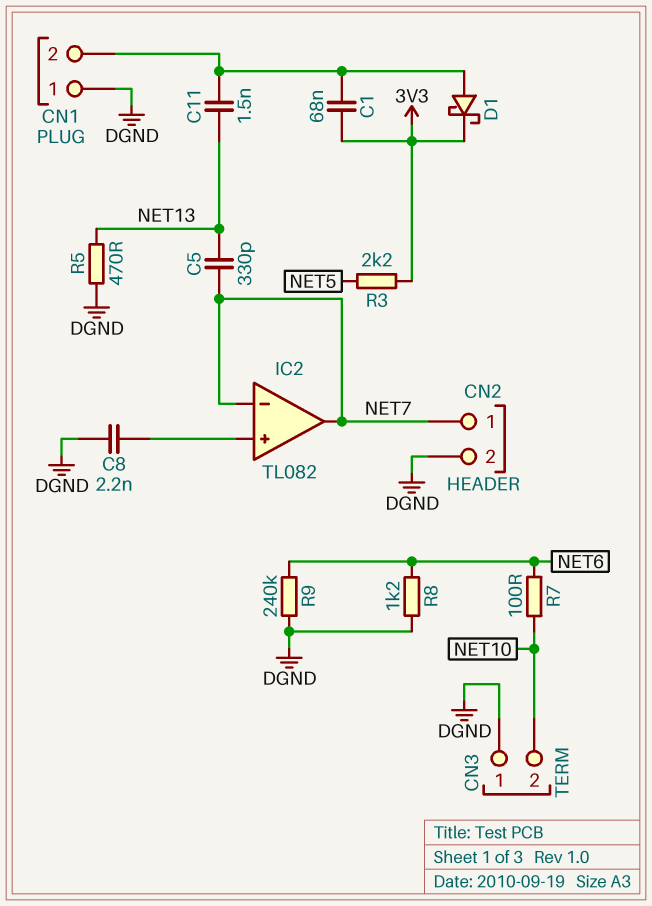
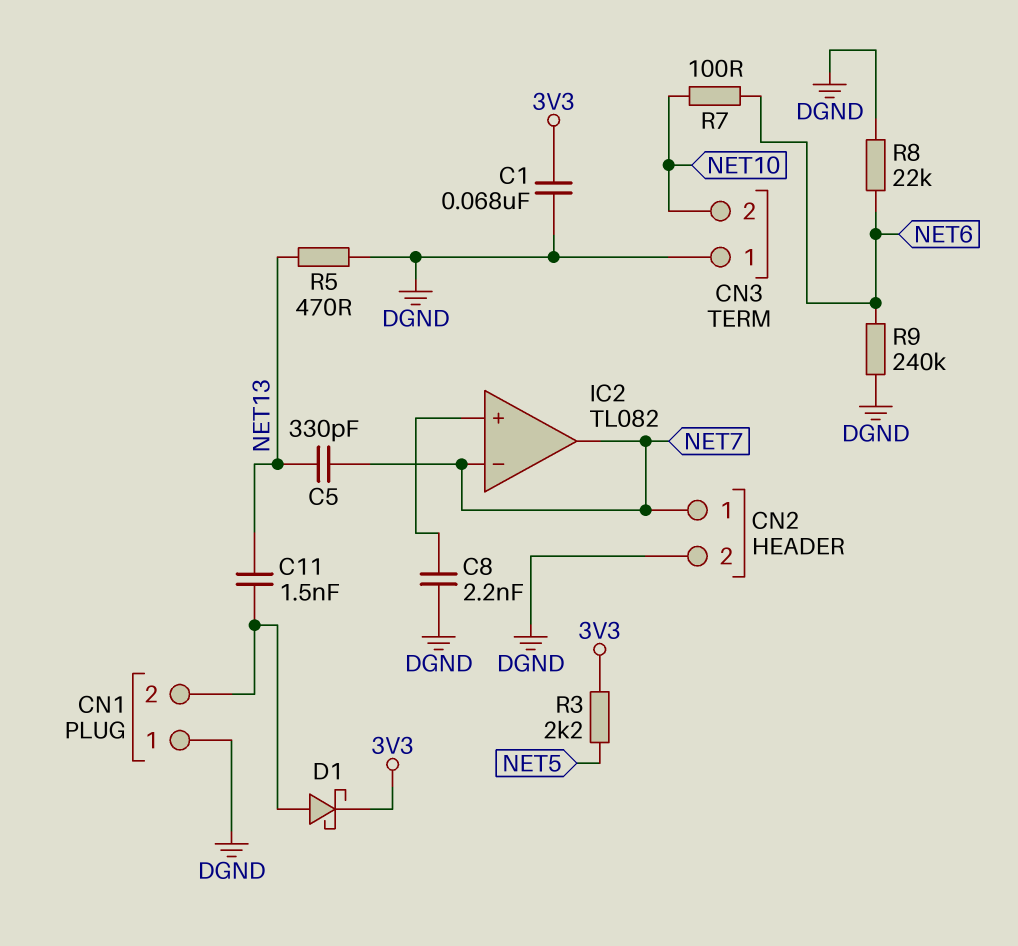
C1: 68nF (3V3, CN1/2) -> 68nF (3V3, DGND)
R8: 1.2k (DGND, NET6) -> 22k (DGND, NET6)

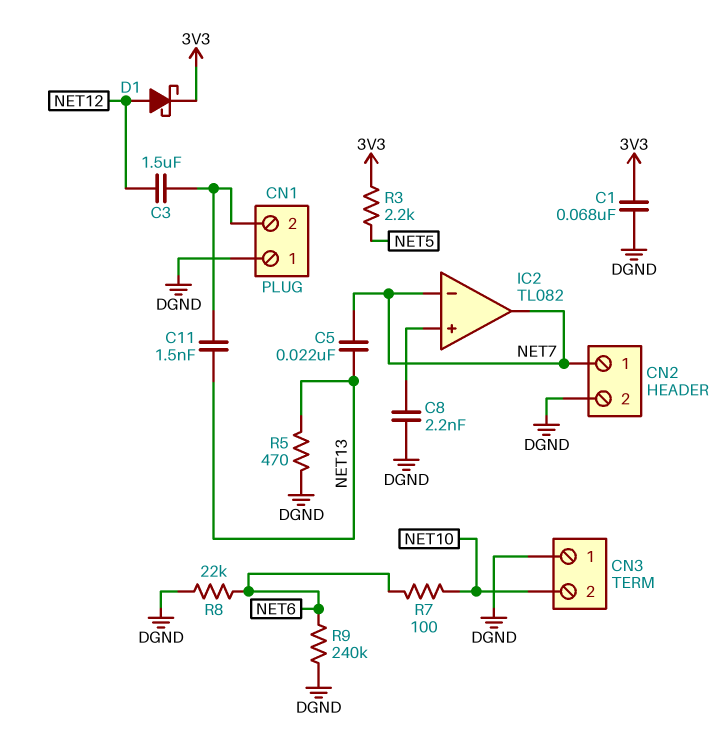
C3: none -> 1.5uF (CN1/2, NET12)
C5: 330pF (NET7, NET13) -> 22nF (NET7, NET13)
D1: schottky (A CN1/2, K 3V3) -> schottky (A NET12, K 3V3)

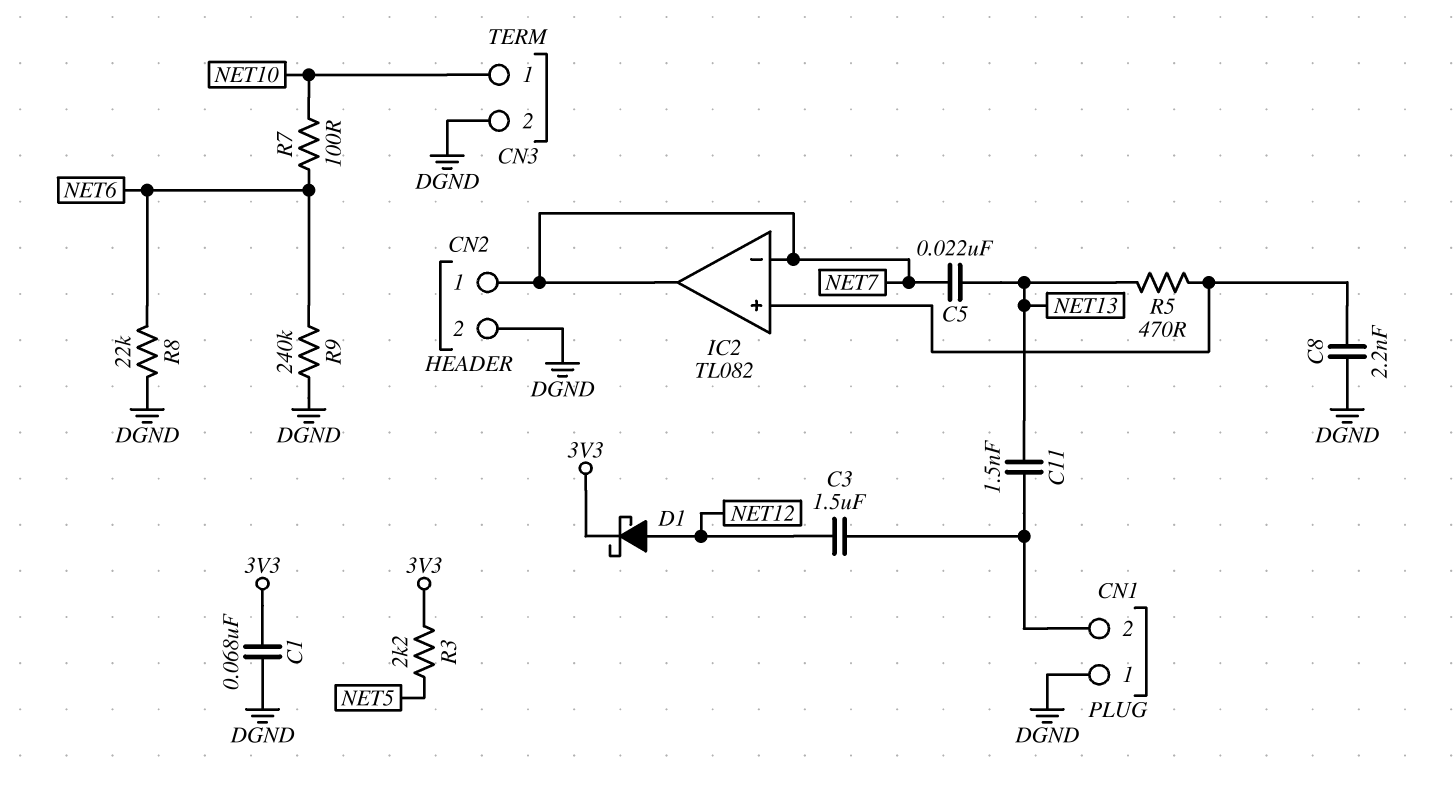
CN3 pin 1: DGND -> NET10
CN3 pin 2: NET10 -> DGND
R5: 470 (DGND, NET13) -> 470 (IC2/in+, NET13)

